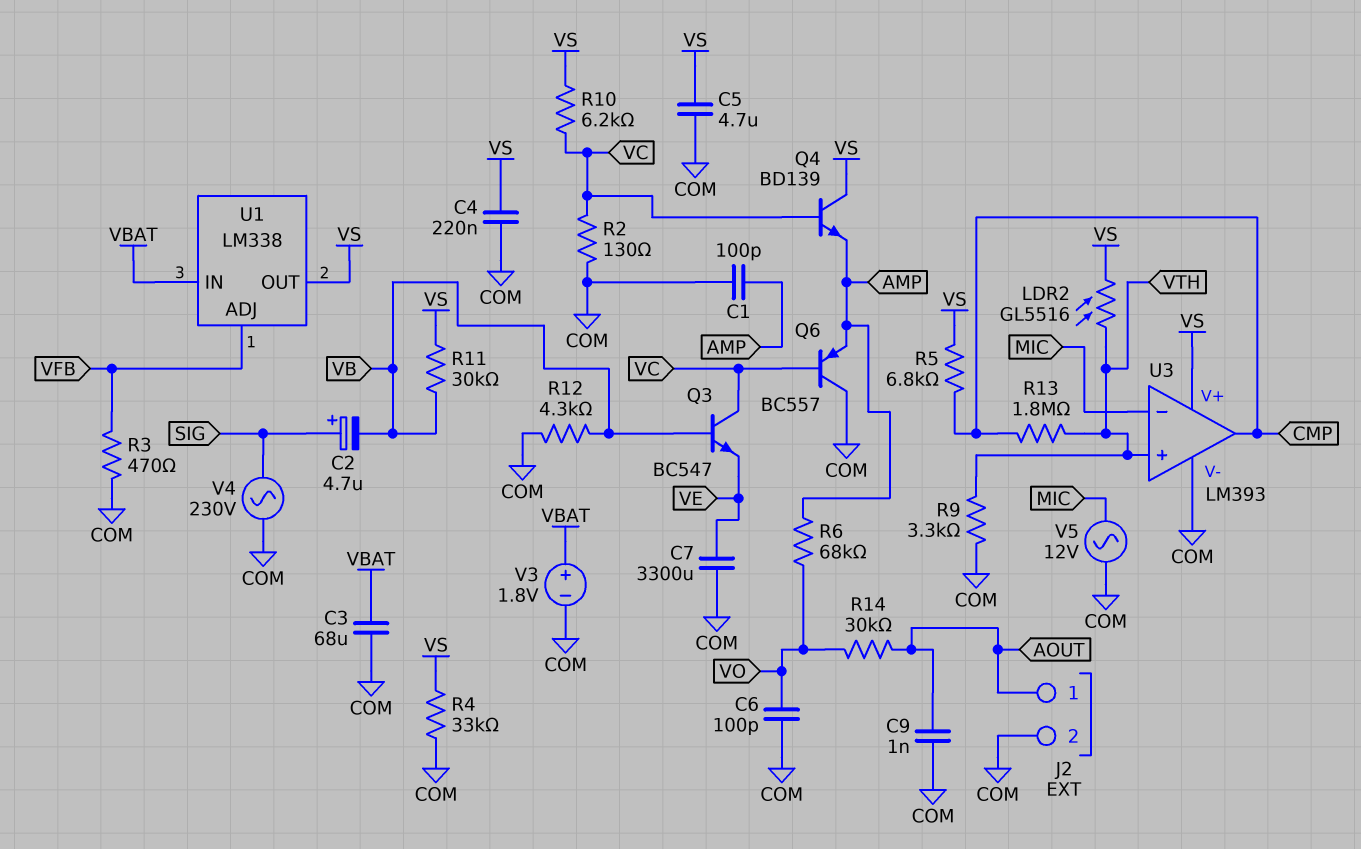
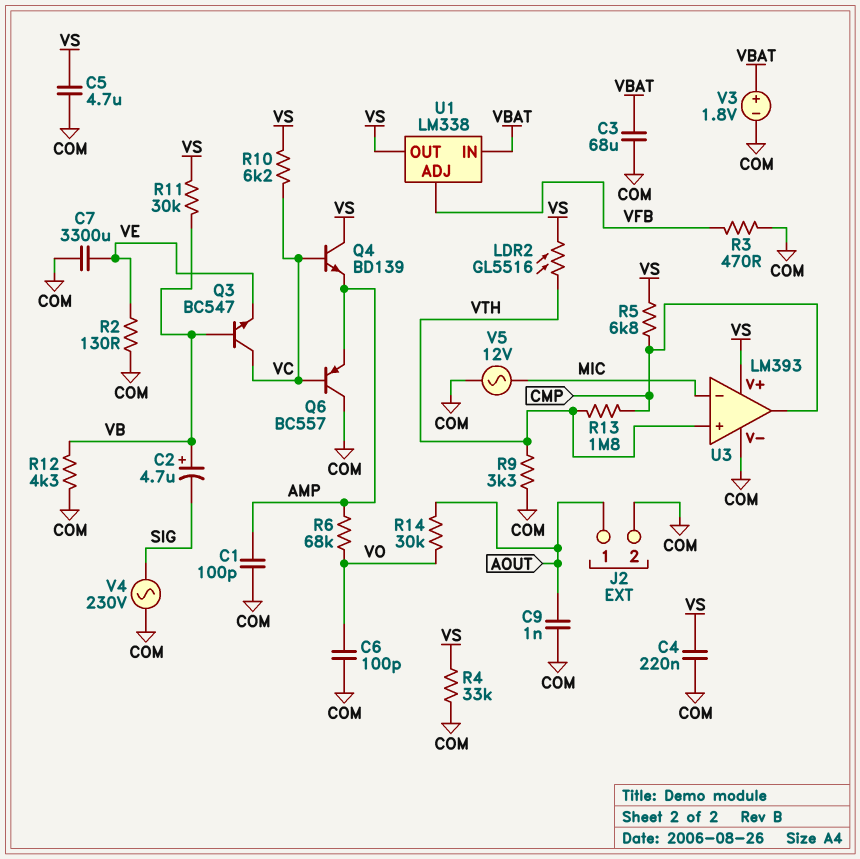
C2: 4.7uF (plus SIG, minus VB) -> 4.7uF (plus VB, minus SIG)
R2: 130 (COM, VC) -> 130 (COM, VE)

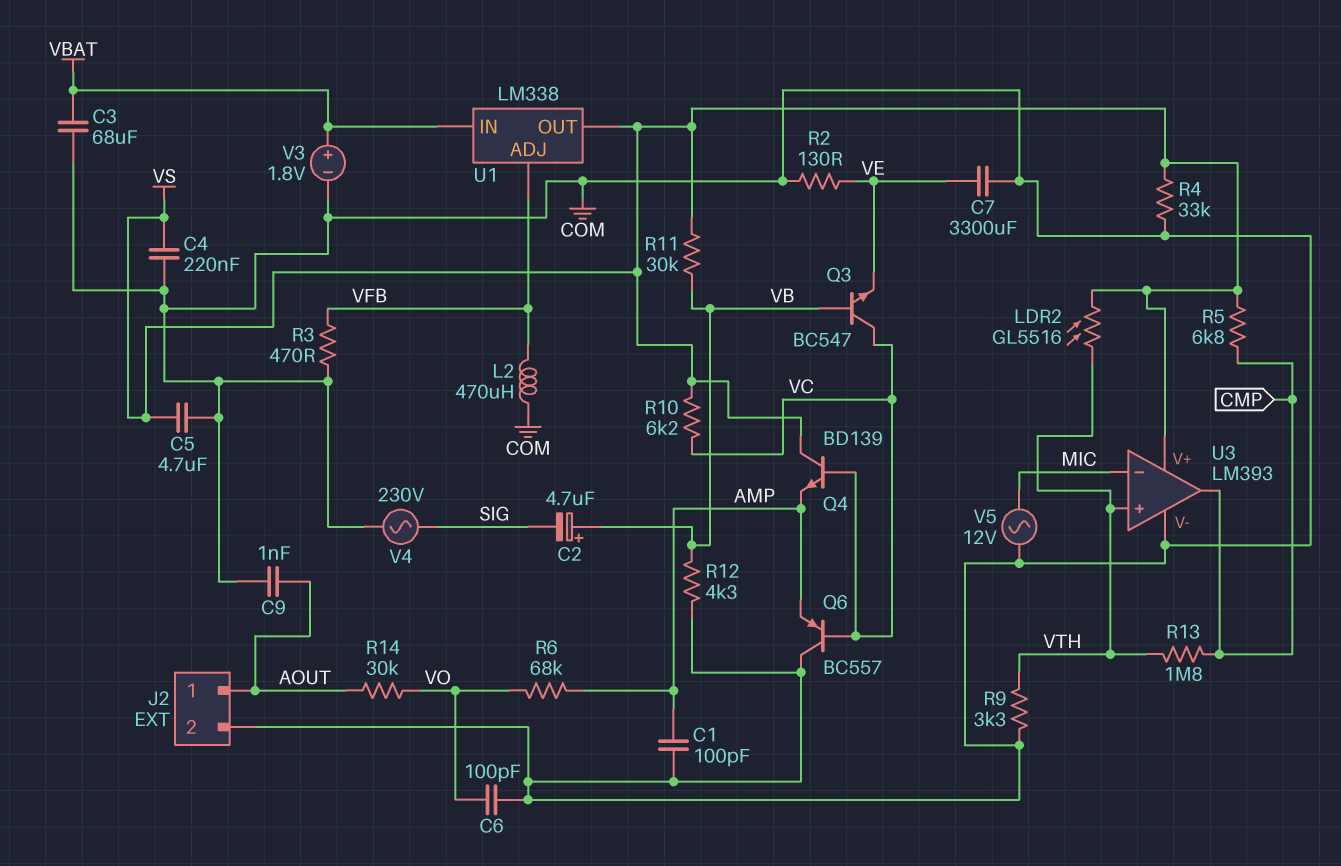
L2: none -> 470uH (COM, VFB)

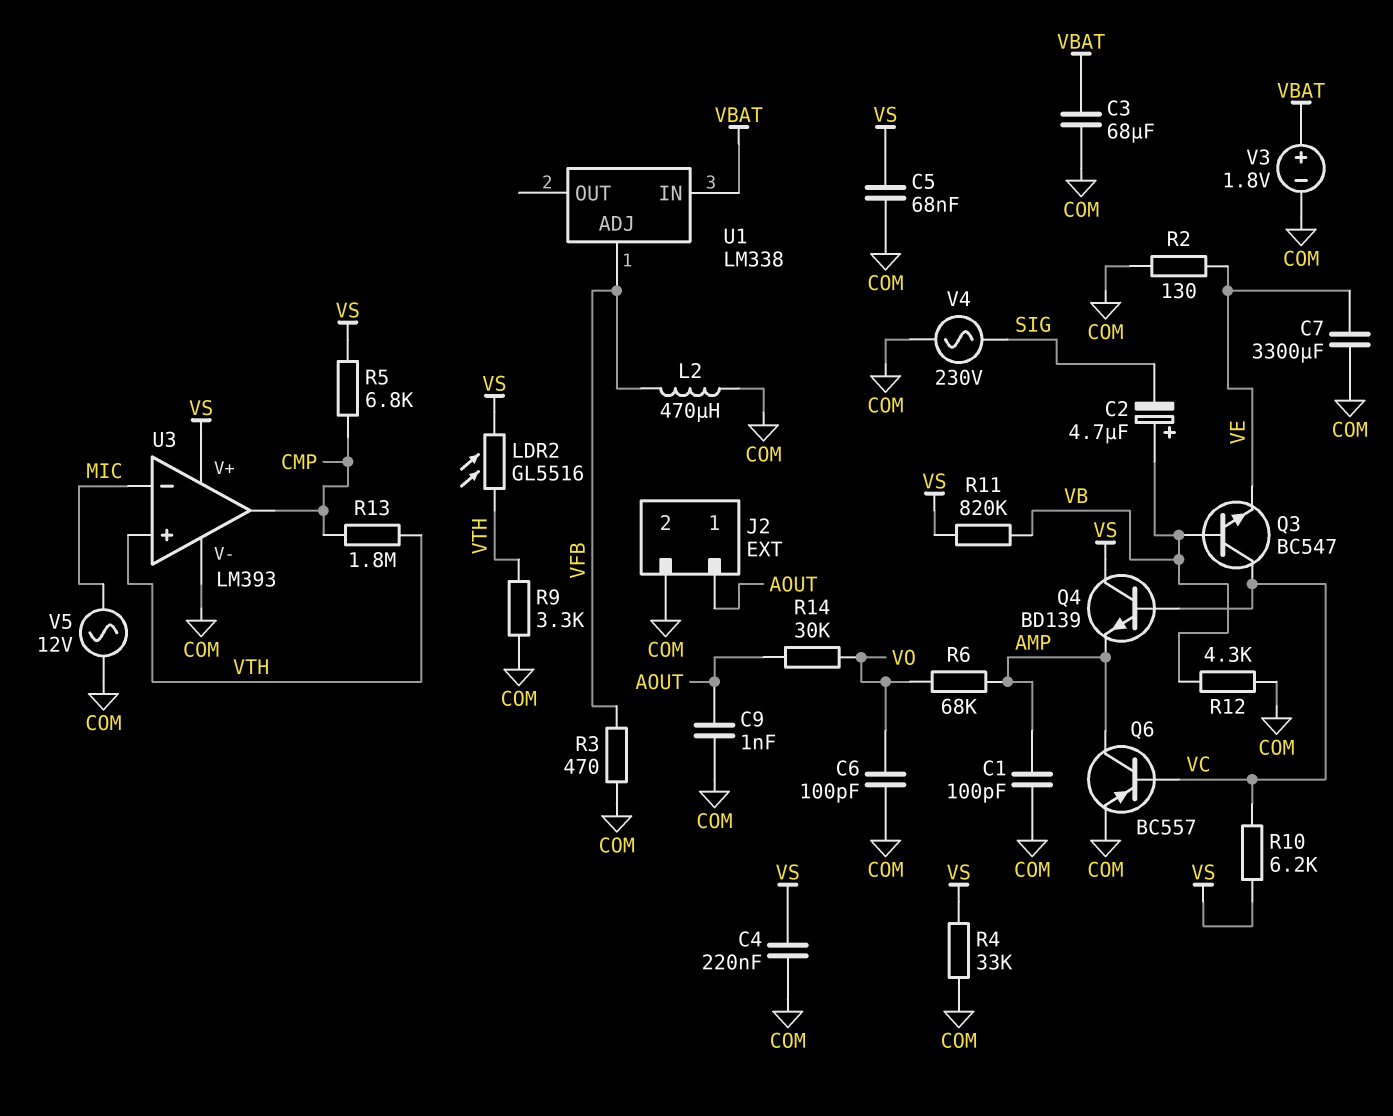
C5: 4.7uF (COM, VS) -> 68nF (COM, VS)
Q6: PNP BC557 (B VC, C COM, E AMP) -> PNP BC557 (B VC, C AMP, E COM)
R11: 30k (VB, VS) -> 820k (VB, VS)
U1 pin OUT: VS -> none

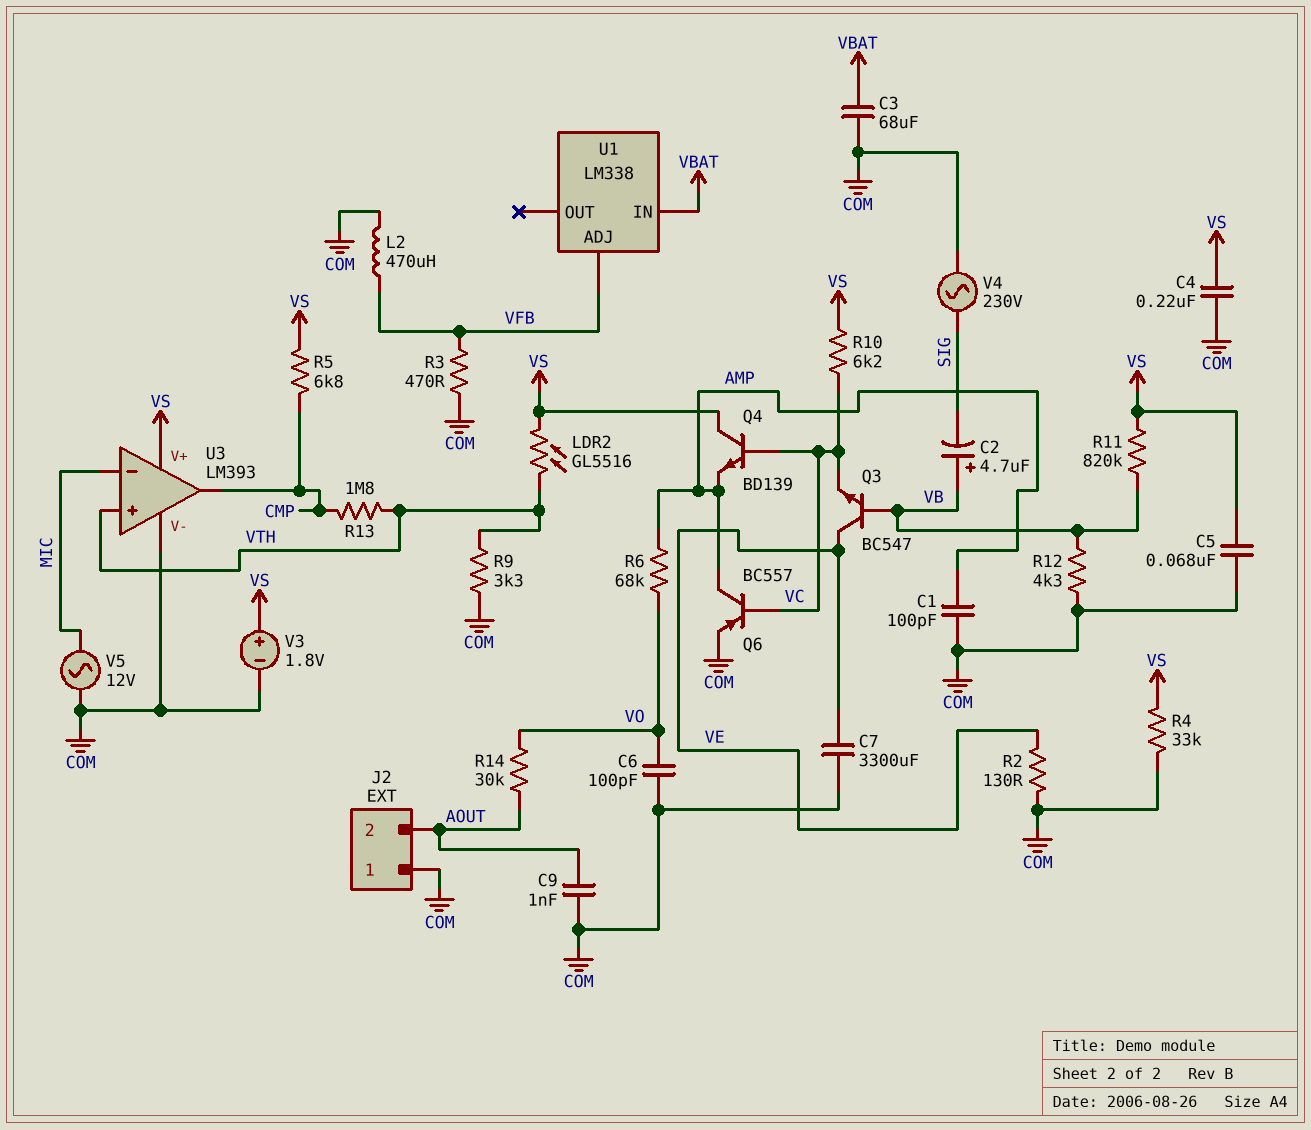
J2 pin 1: AOUT -> COM
J2 pin 2: COM -> AOUT
Q3: NPN BC547 (B VB, C VC, E VE) -> NPN BC547 (B VB, C VE, E VC)
V3: 1.8V (plus VBAT, minus COM) -> 1.8V (plus VS, minus COM)

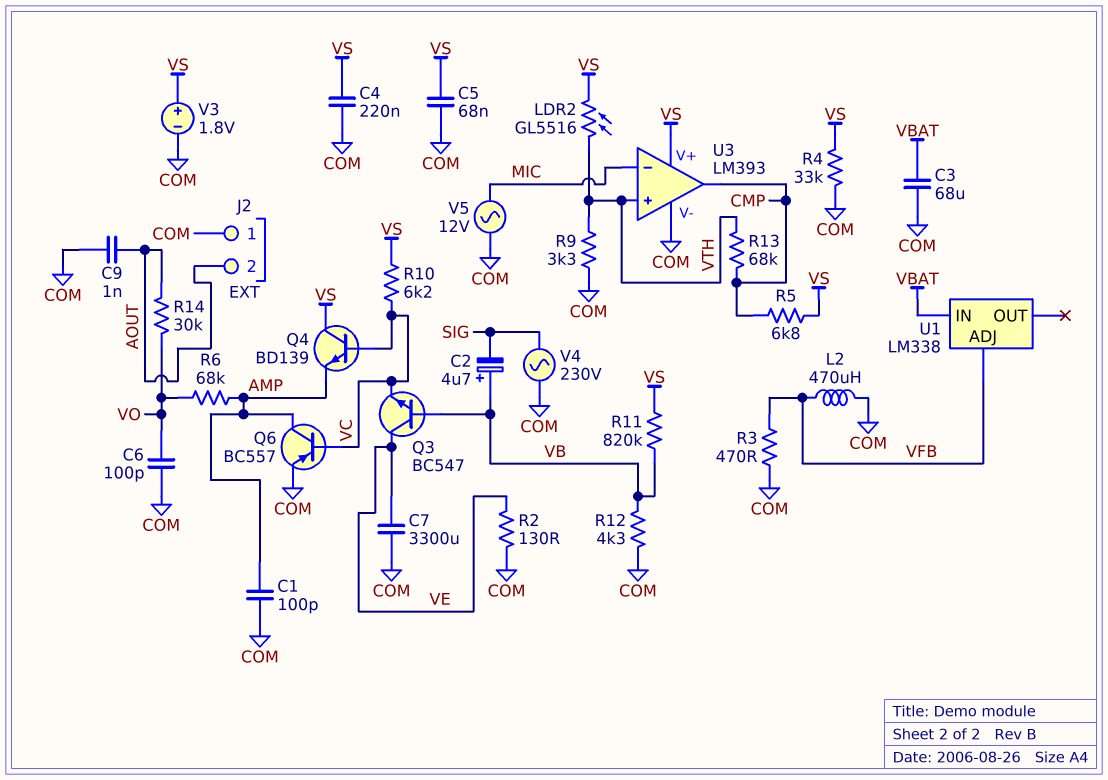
R13: 1.8M (CMP, VTH) -> 68k (CMP, VTH)

